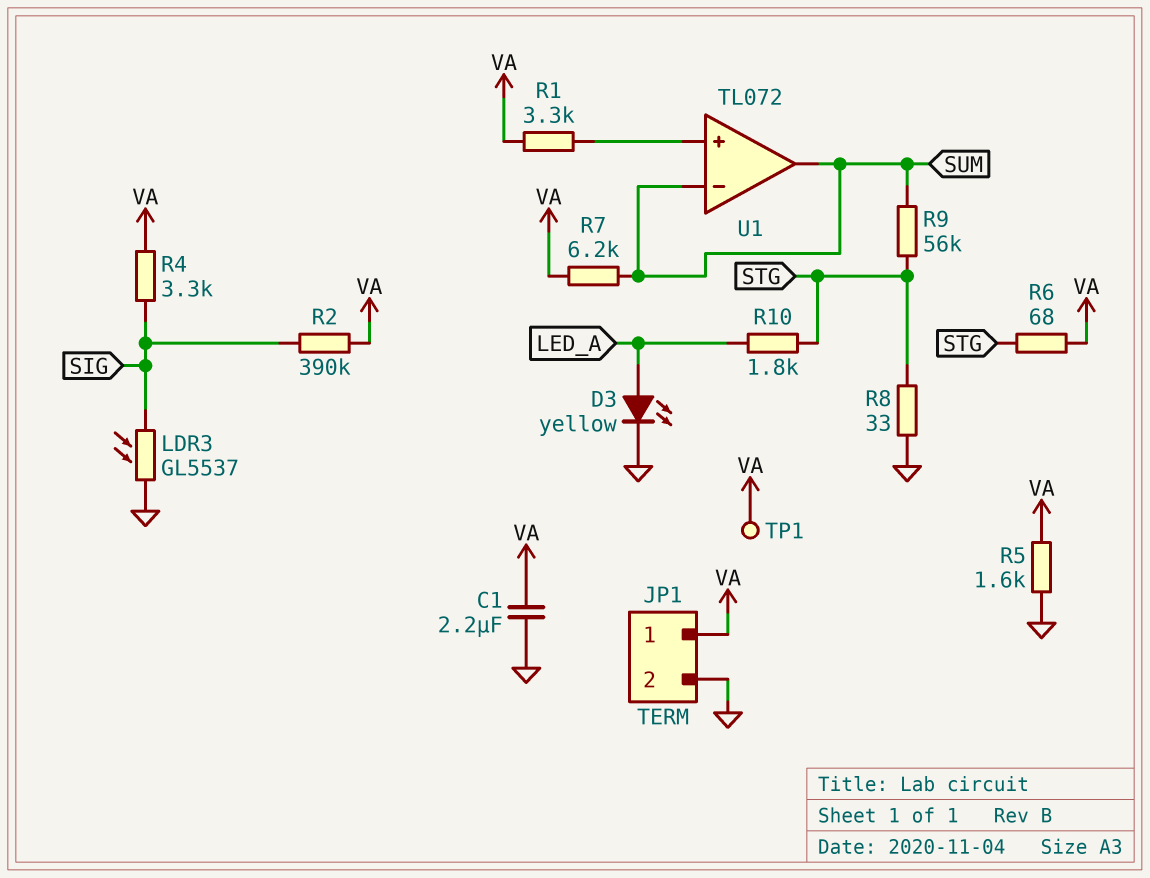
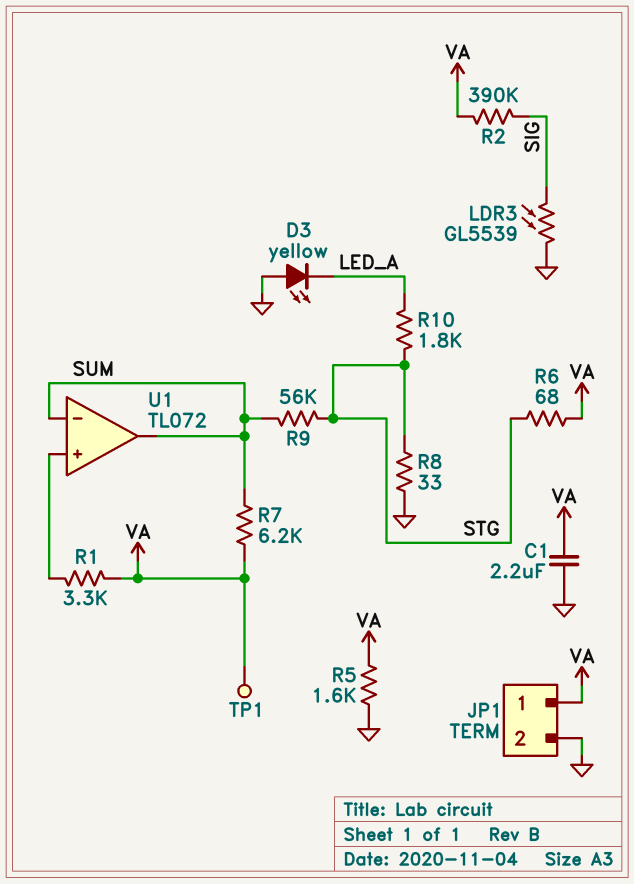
D3: LED yellow (A LED_A, K GND) -> LED yellow (A GND, K LED_A)
LDR3: GL5537 (GND, SIG) -> GL5539 (GND, SIG)
R4: 3.3k (SIG, VA) -> none

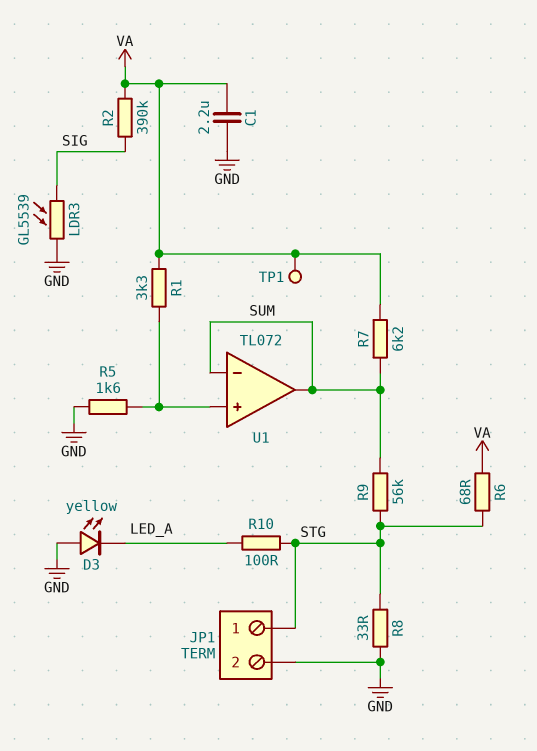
JP1 pin 1: VA -> STG
R5: 1.6k (GND, VA) -> 1.6k (GND, U1/in+)
R10: 1.8k (LED_A, STG) -> 100 (LED_A, STG)

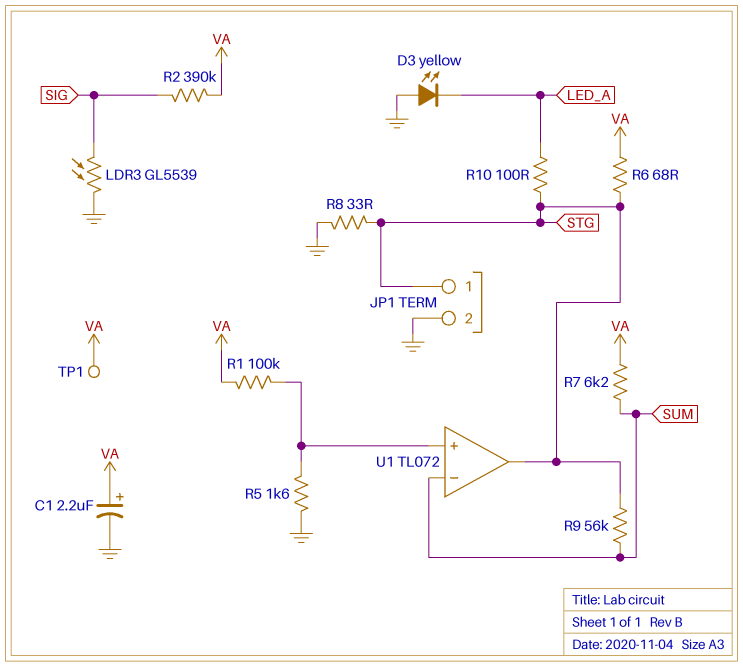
C1: 2.2uF (GND, VA) -> 2.2uF (plus VA, minus GND)
R1: 3.3k (U1/in+, VA) -> 100k (U1/in+, VA)
U1 pin out: SUM -> STG

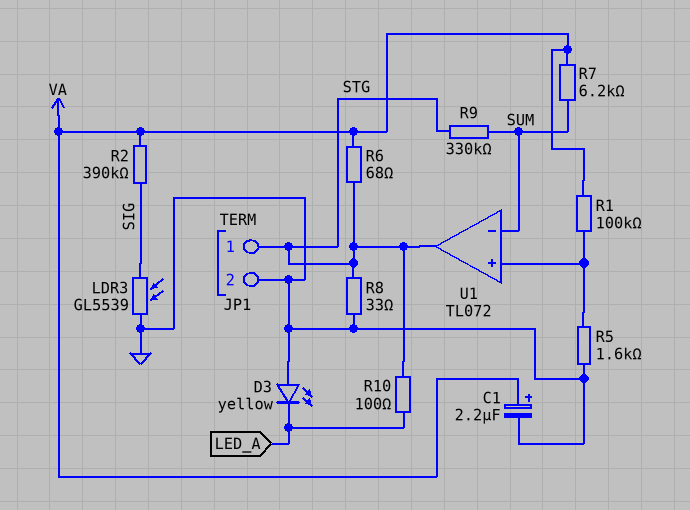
R9: 56k (STG, SUM) -> 330k (STG, SUM)
TP1: test point (VA) -> none

